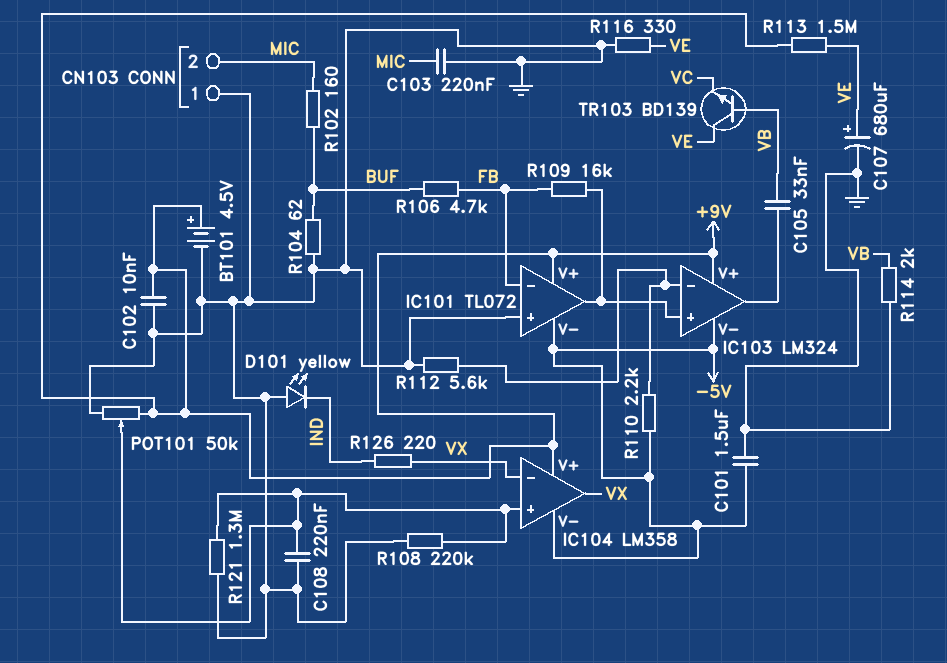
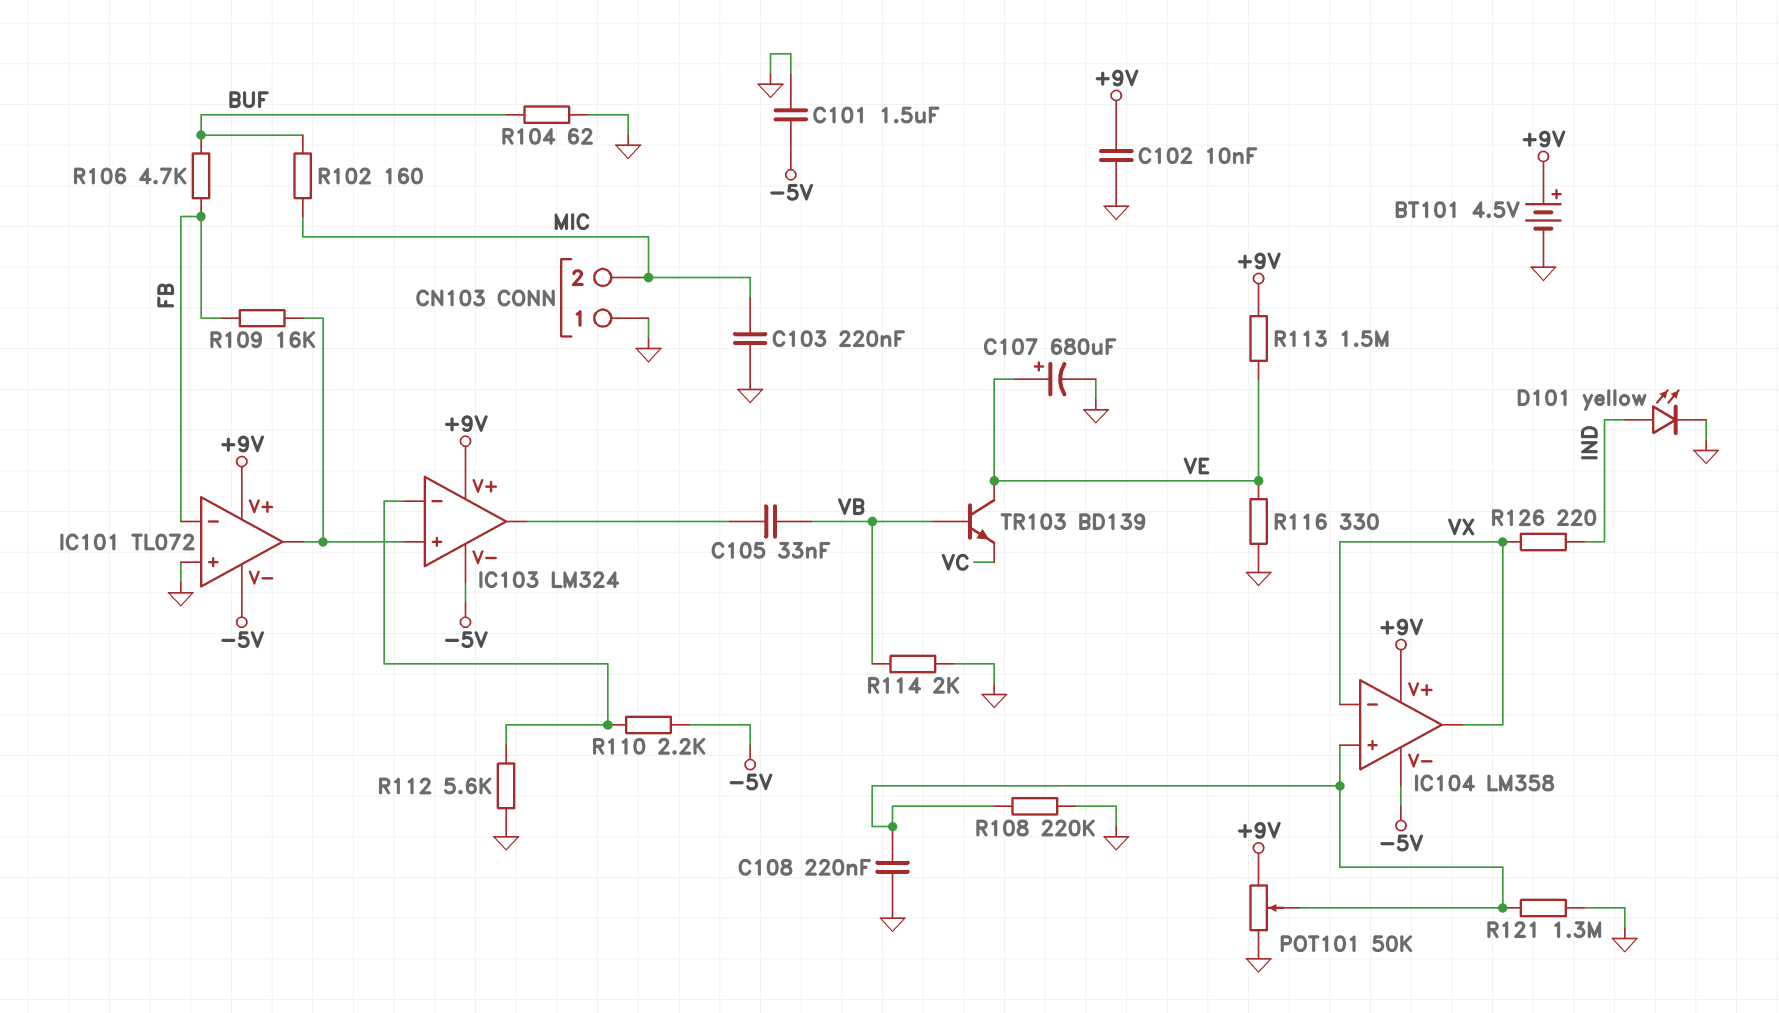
D101: LED yellow (A GND, K IND) -> LED yellow (A IND, K GND)

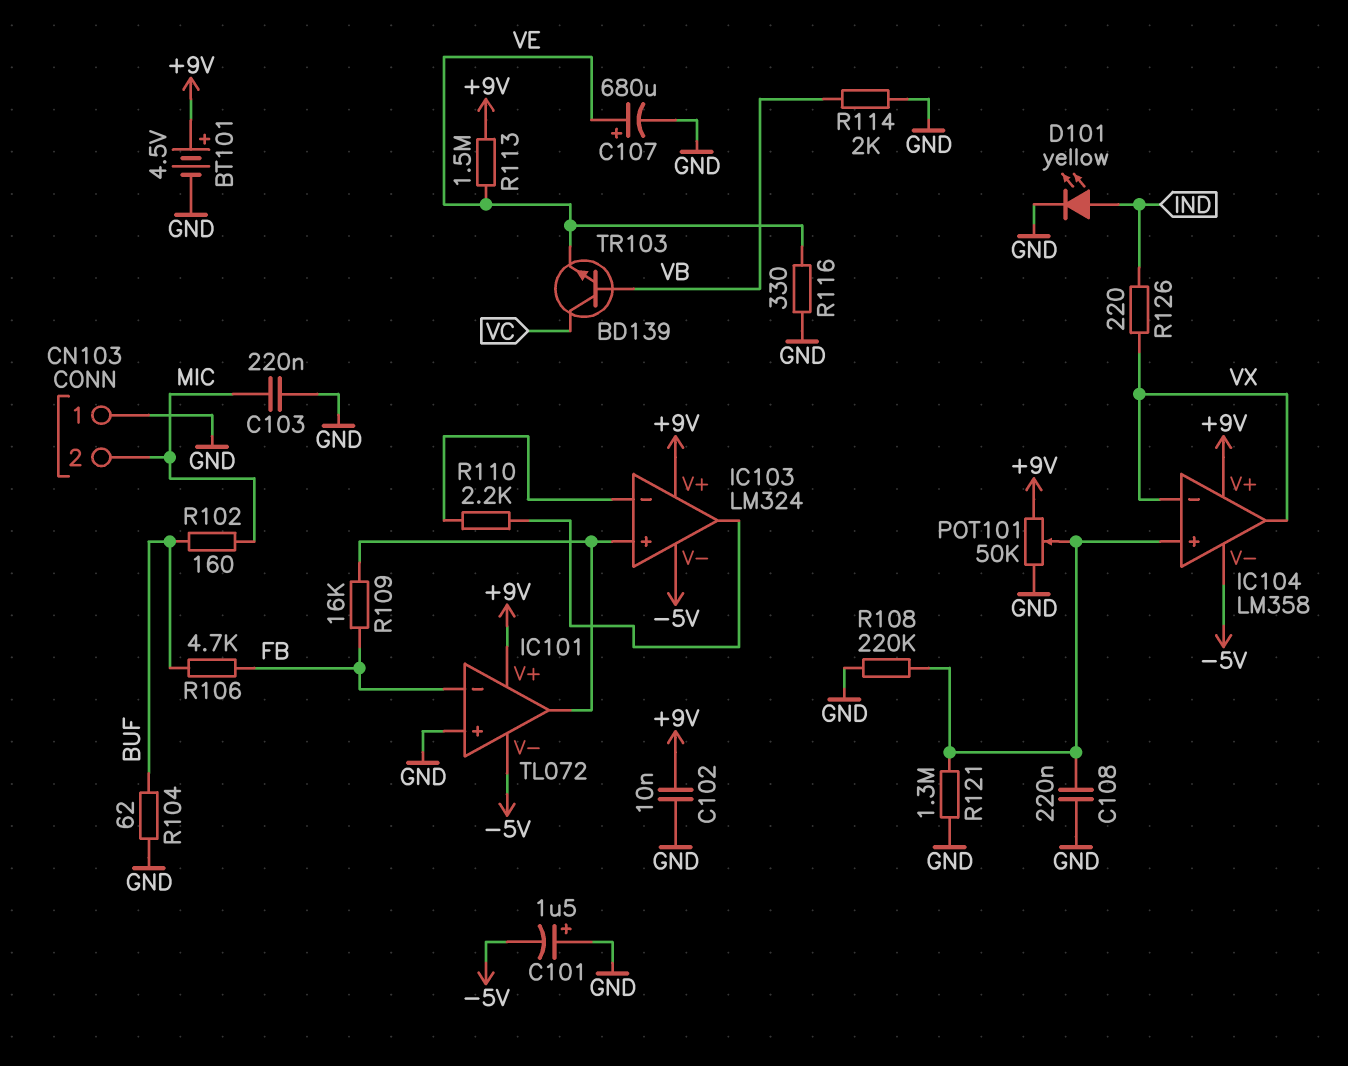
C101: 1.5uF (-5V, GND) -> 1.5uF (plus GND, minus -5V)
C105: 33nF (IC103/out, VB) -> none
R110: 2.2k (-5V, IC103/in-) -> 2.2k (IC103/in-, IC103/out)
R112: 5.6k (GND, IC103/in-) -> none
TR103: NPN BD139 (B VB, C VE, E VC) -> NPN BD139 (B VB, C VC, E VE)

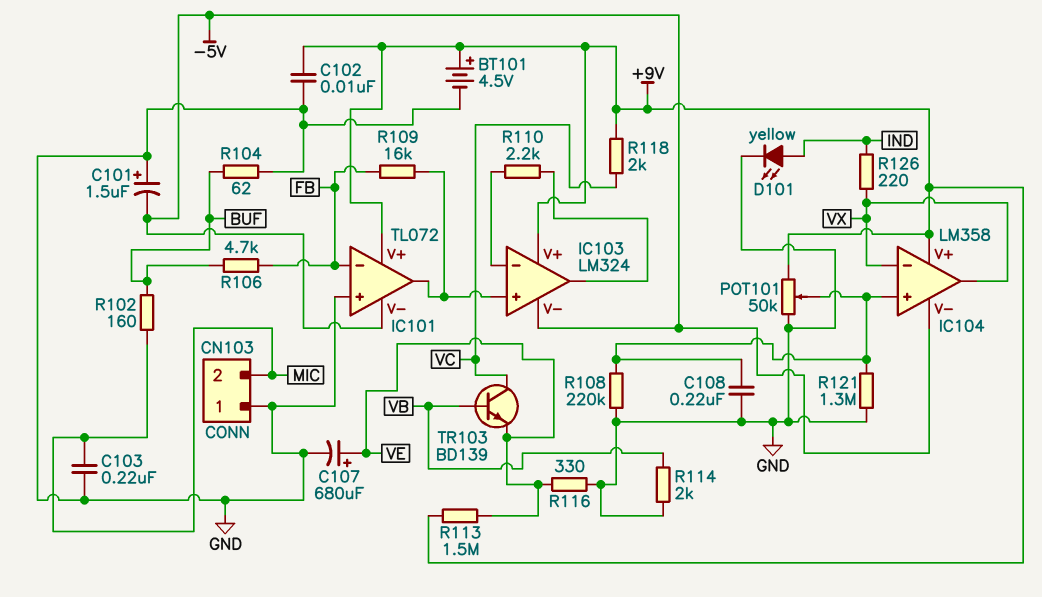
R118: none -> 2k (+9V, VC)

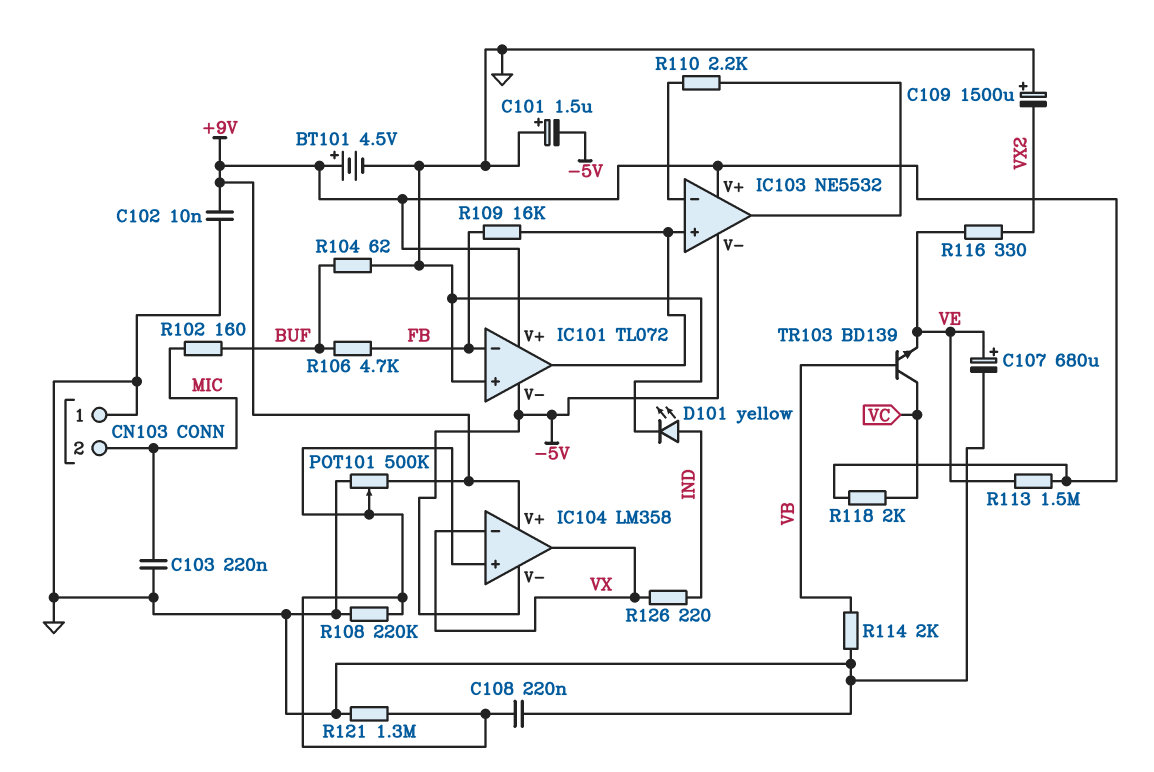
C109: none -> 1500uF (plus GND, minus VX2)
IC103: LM324 -> NE5532
POT101: 50k (+9V, GND, wiper IC104/in+) -> 500k (+9V, GND, wiper IC104/in+)
R116: 330 (GND, VE) -> 330 (VE, VX2)

